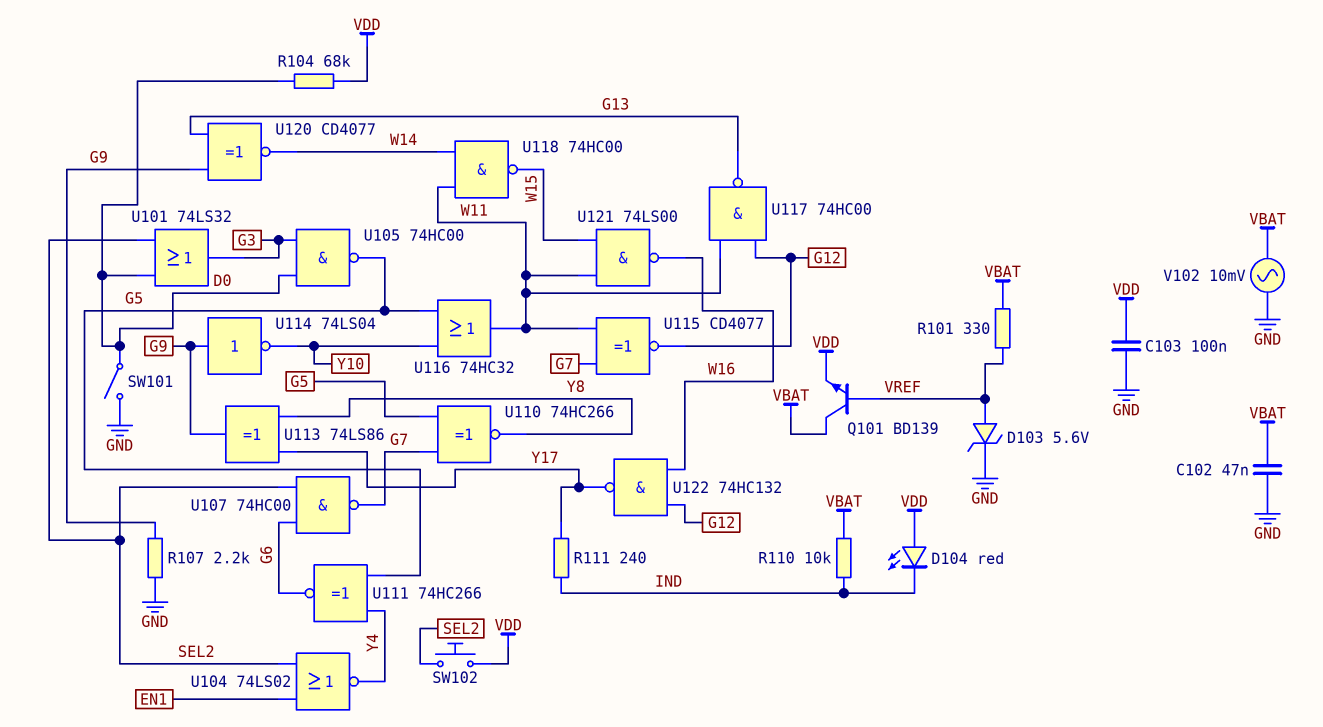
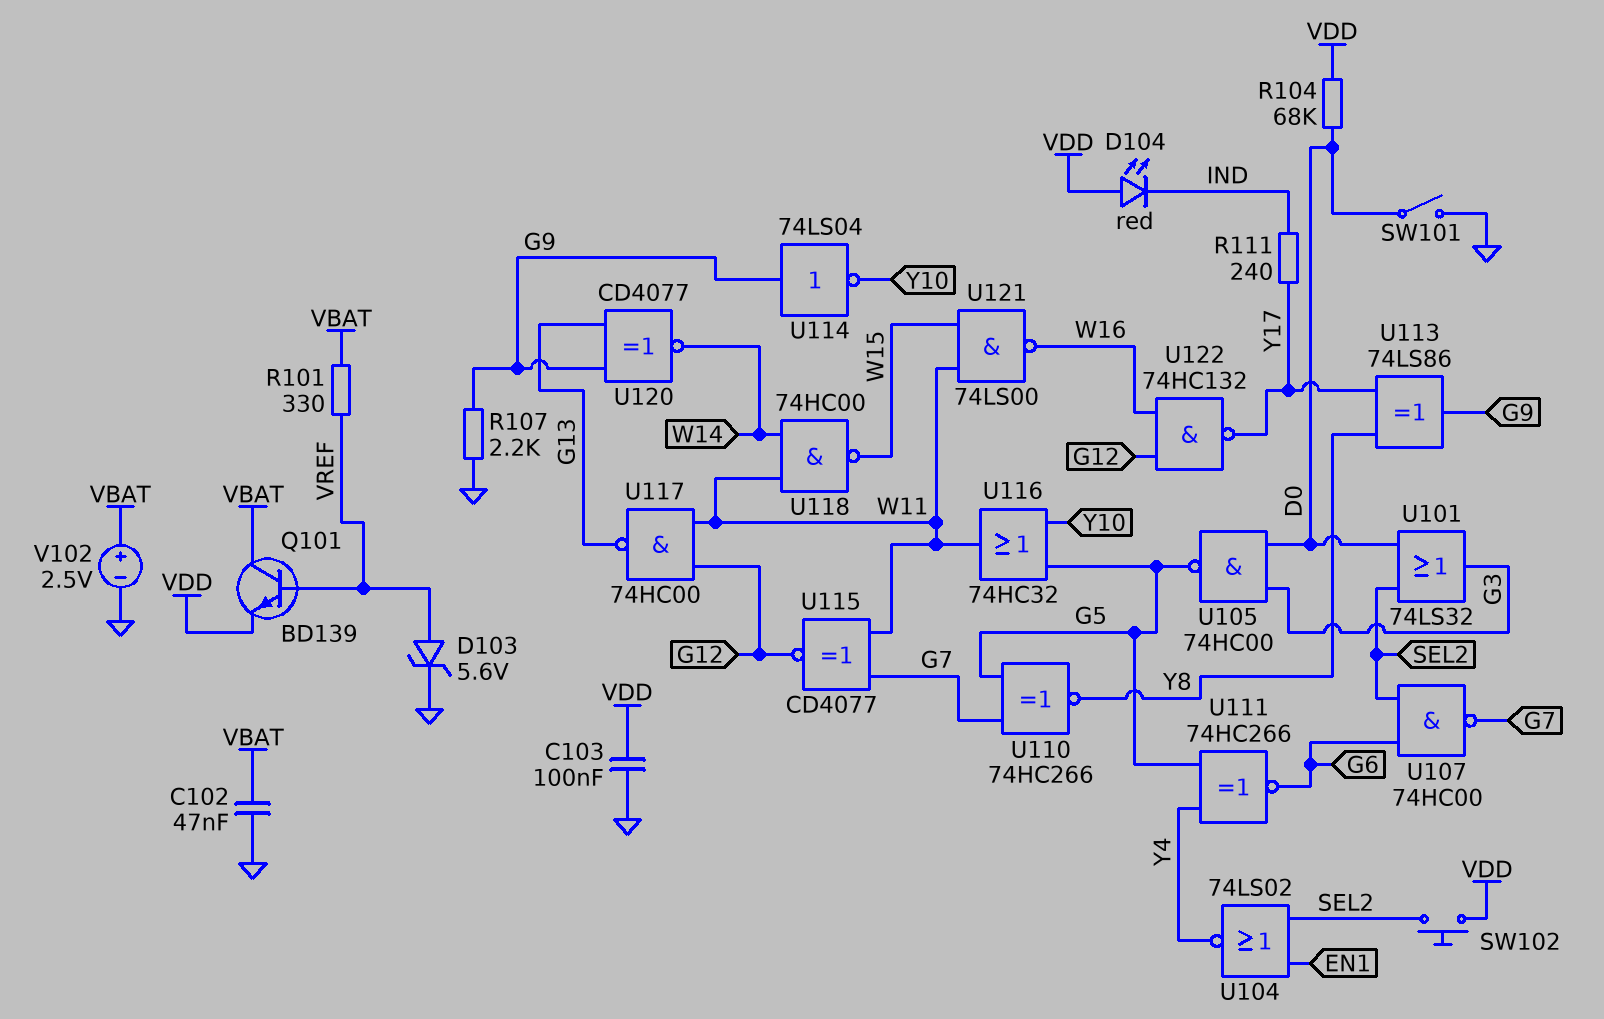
R110: 10k (IND, VBAT) -> none
V102: AC 10mV (GND, VBAT) -> 2.5V (plus VBAT, minus GND)

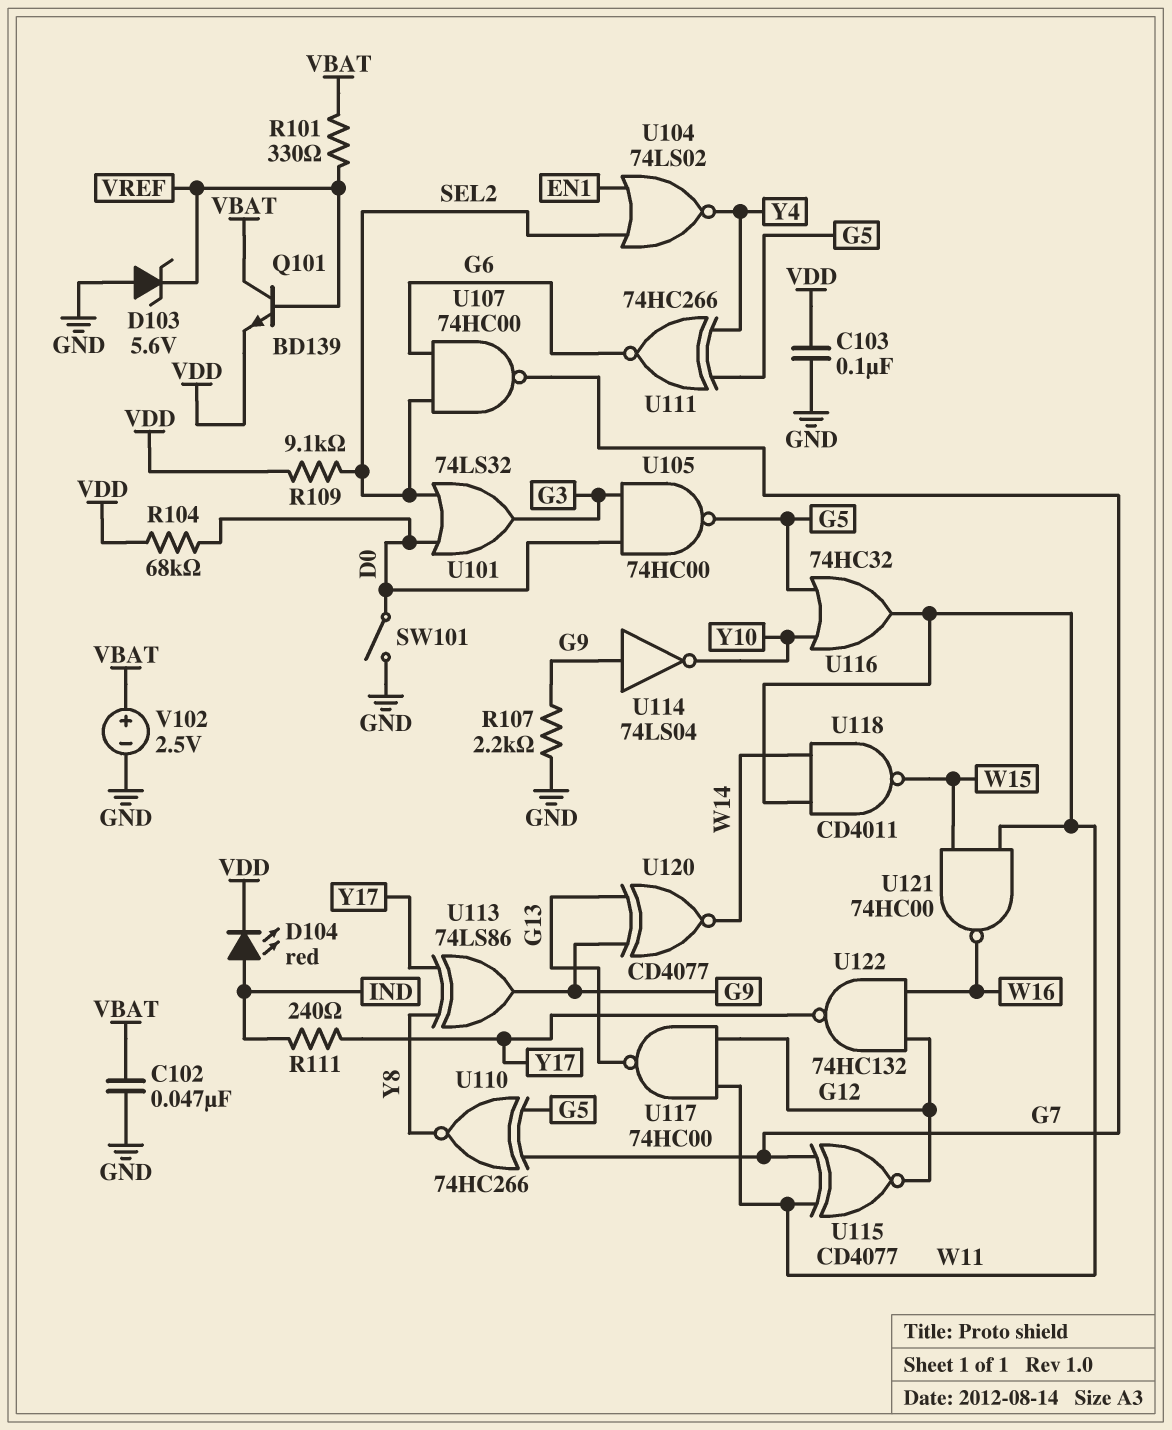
D103: zener 5.6V (A VREF, K GND) -> zener 5.6V (A GND, K VREF)
D104: LED red (A VDD, K IND) -> LED red (A IND, K VDD)
R109: none -> 9.1k (SEL2, VDD)
SW102: button (SEL2, VDD) -> none
U118: NAND 74HC00 (in W11, in W14, out W15) -> NAND CD4011 (in W11, in W14, out W15)
U121: NAND 74LS00 (in W11, in W15, out W16) -> NAND 74HC00 (in W11, in W15, out W16)

